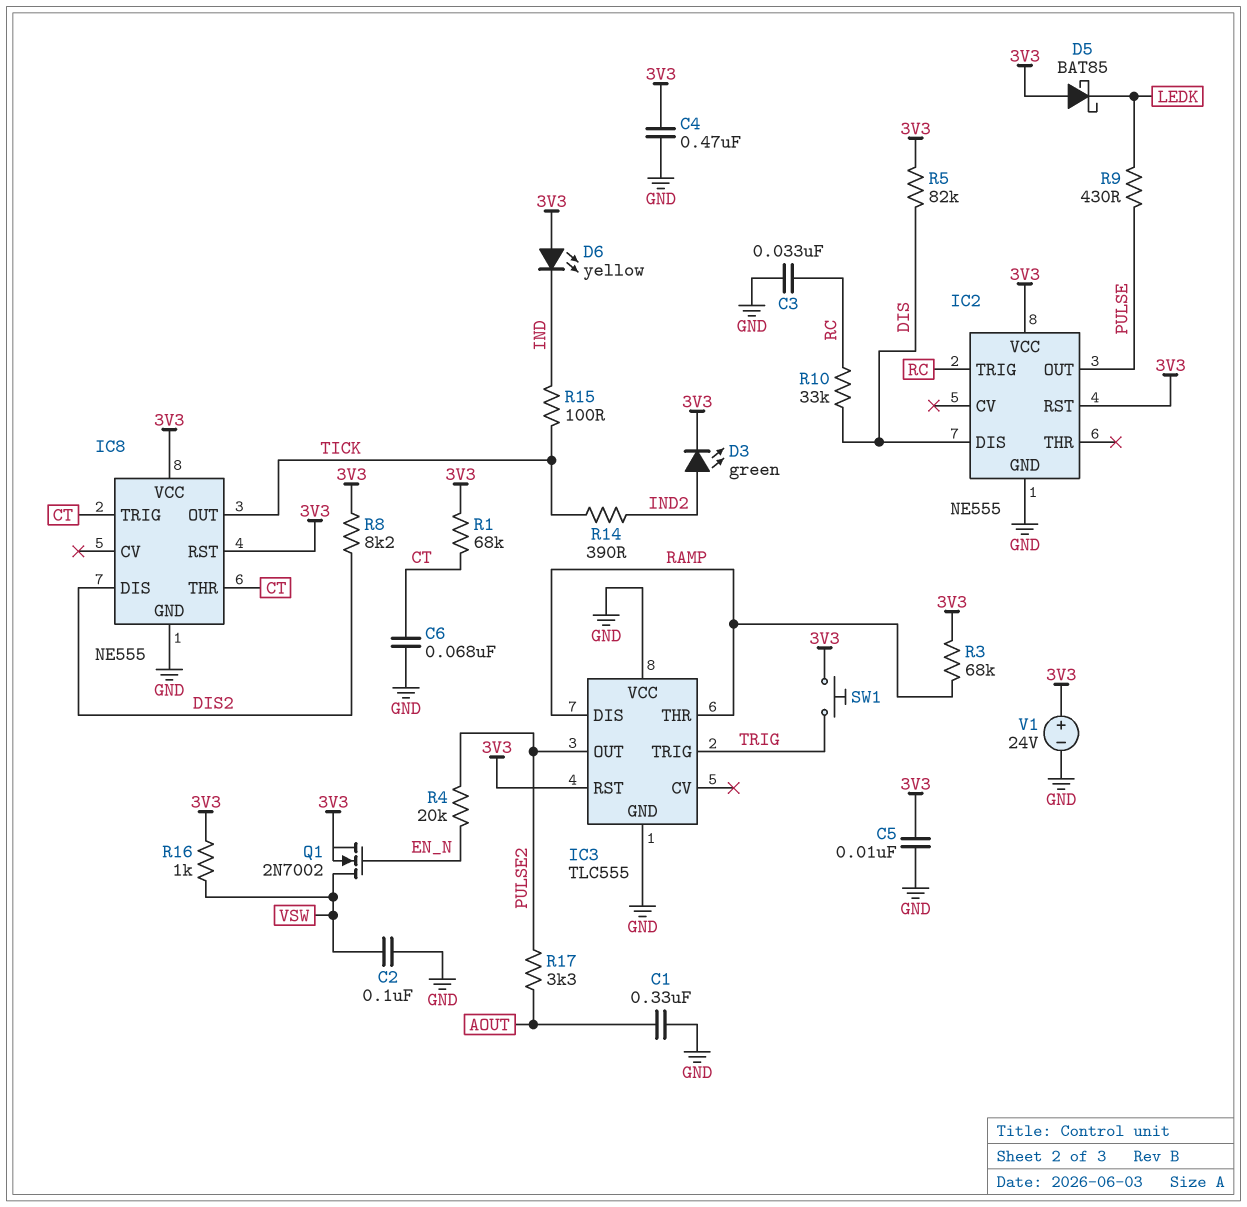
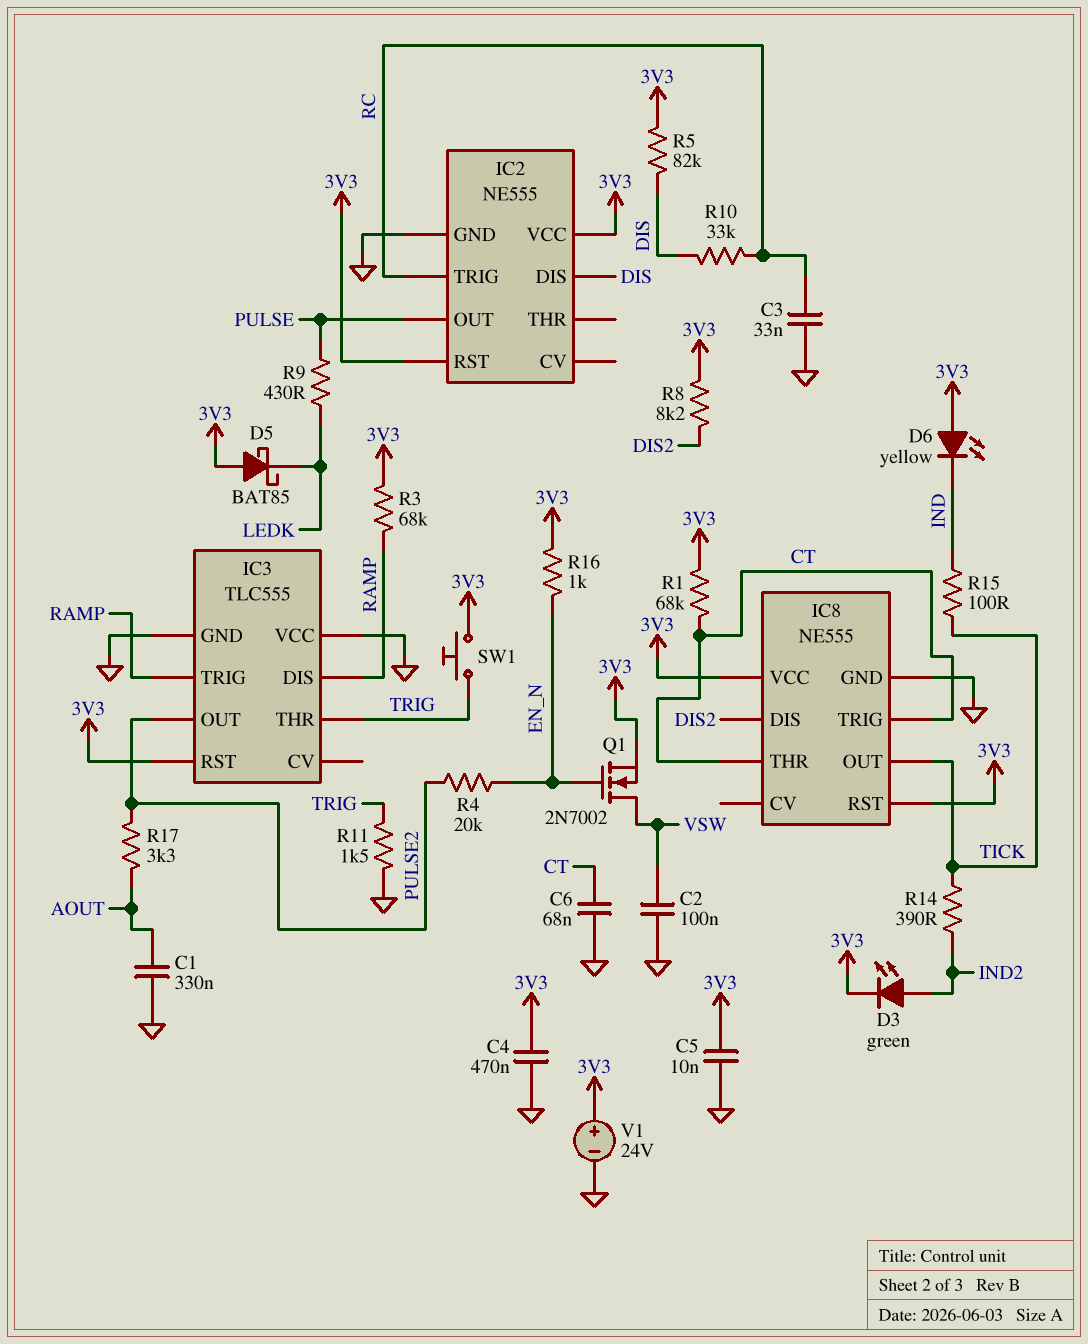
IC3 pin THR: RAMP -> TRIG
IC3 pin TRIG: TRIG -> RAMP
R11: none -> 1.5k (GND, TRIG)
R16: 1k (3V3, VSW) -> 1k (3V3, EN_N)

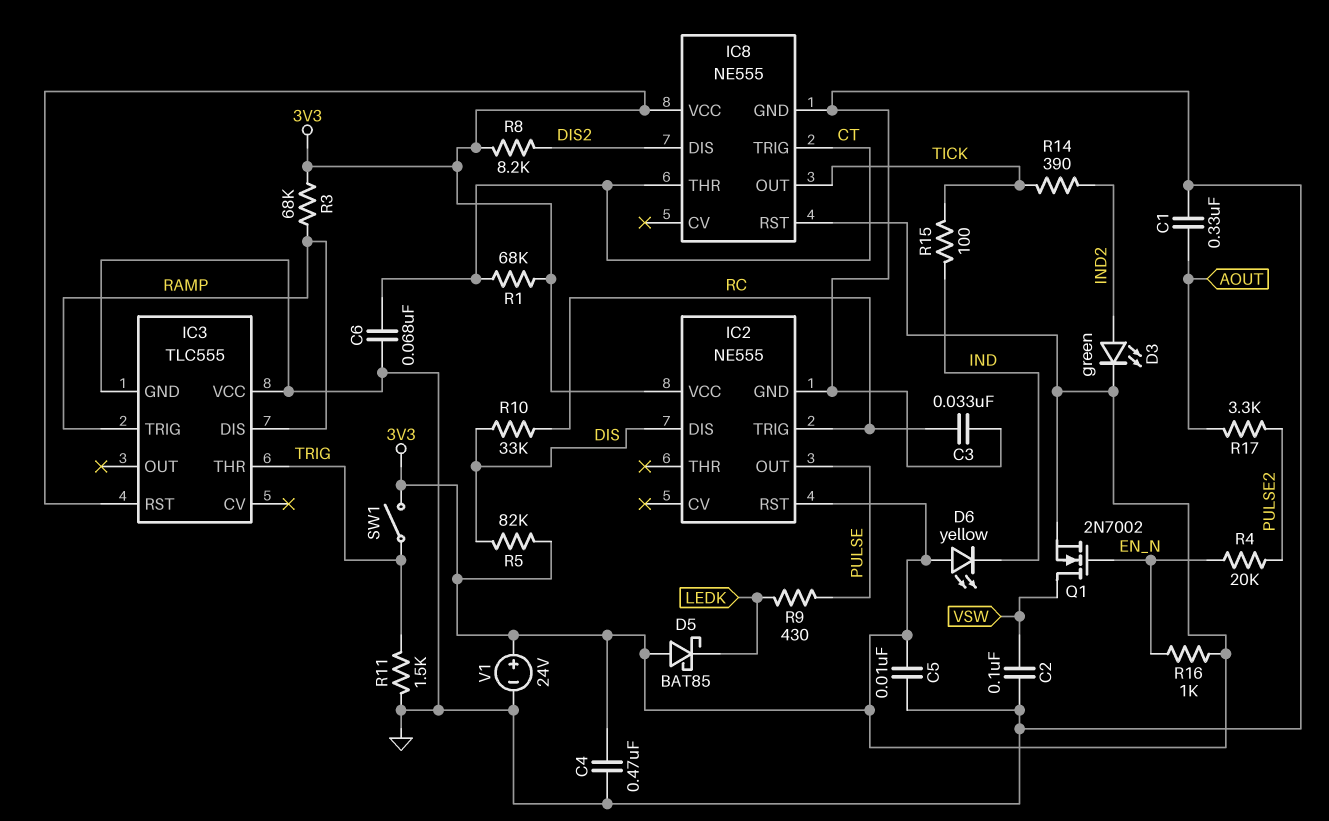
IC3 pin OUT: PULSE2 -> none
SW1: button (3V3, TRIG) -> switch (3V3, TRIG)

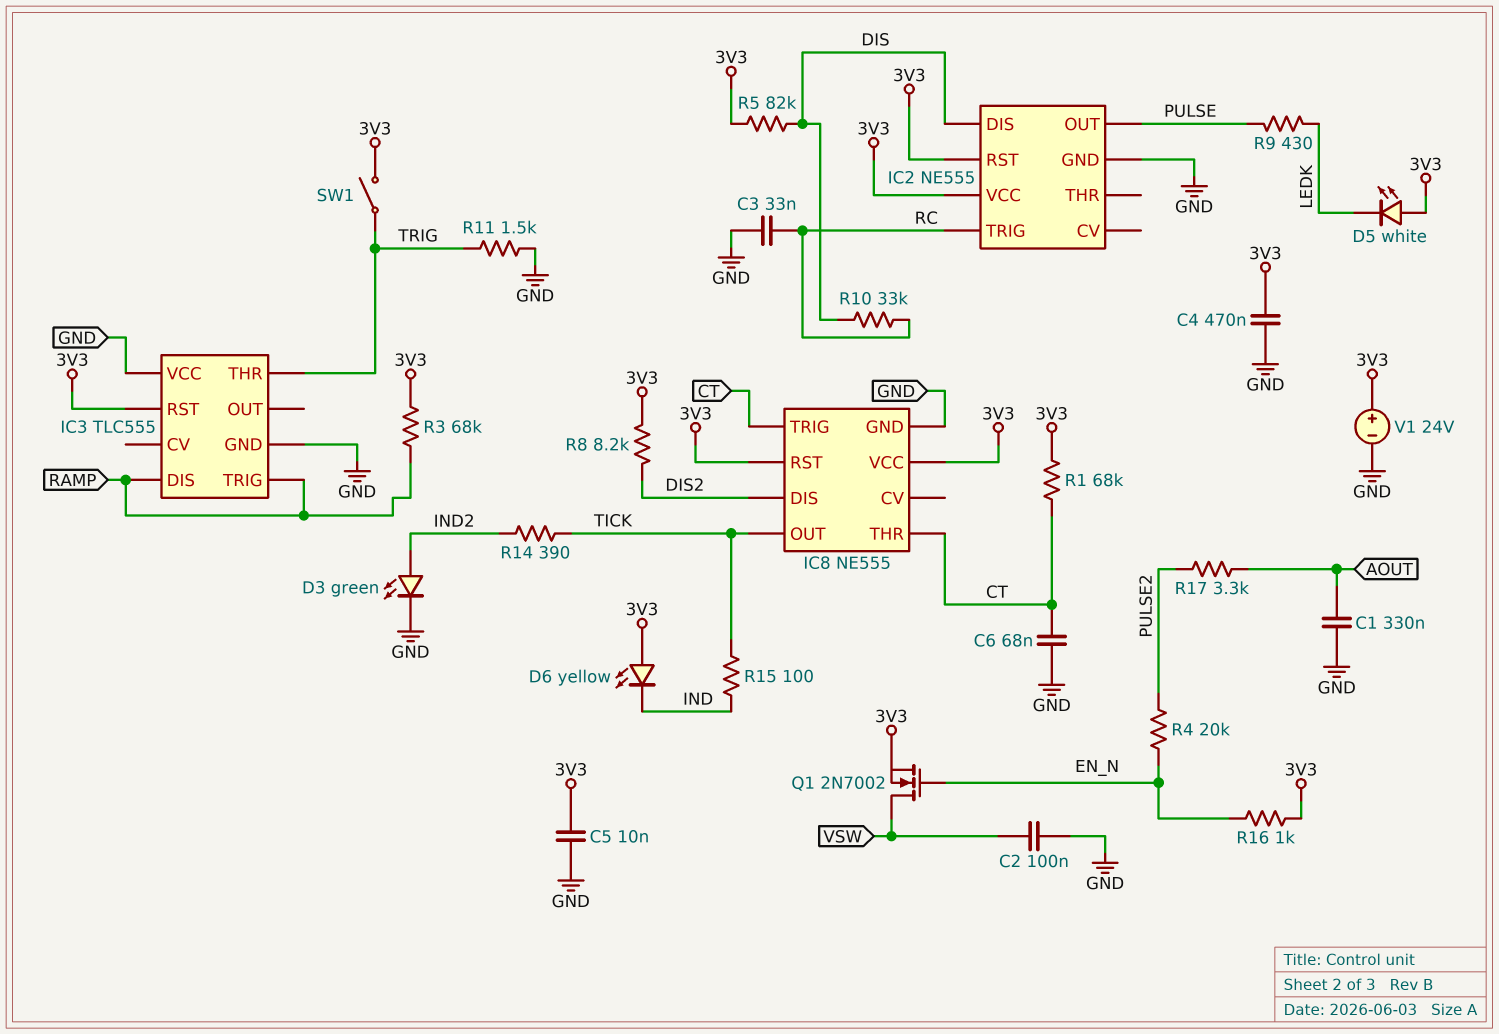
D3: LED green (A IND2, K 3V3) -> LED green (A IND2, K GND)
D5: schottky BAT85 (A 3V3, K LEDK) -> LED white (A 3V3, K LEDK)

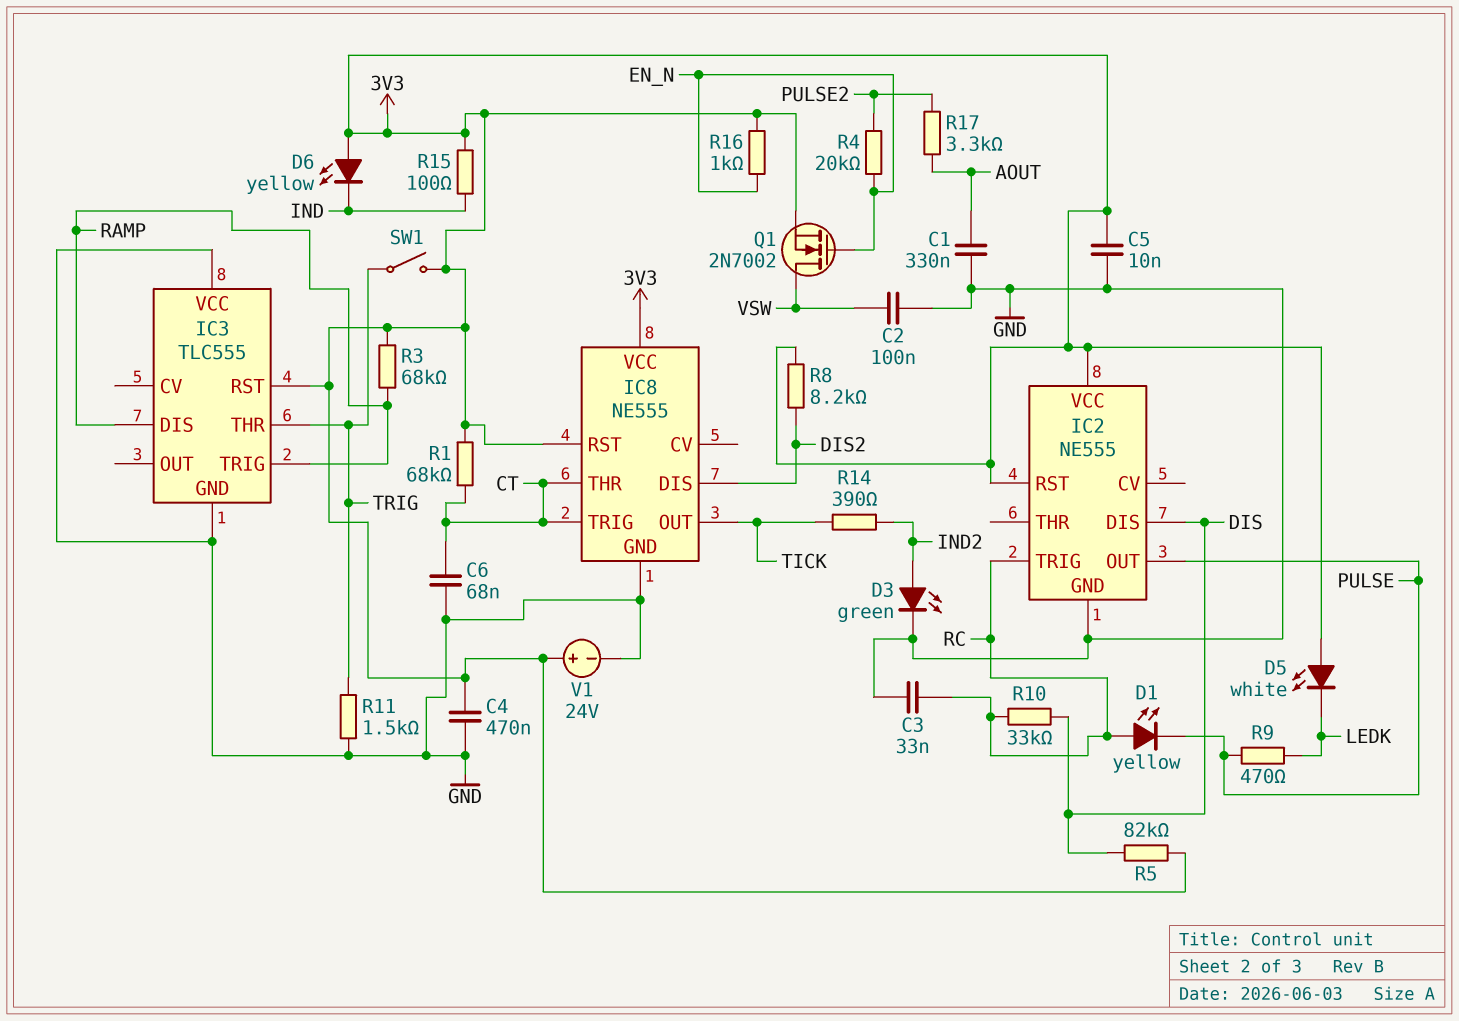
D1: none -> LED yellow (A RC, K PULSE)
R9: 430 (LEDK, PULSE) -> 470 (LEDK, PULSE)
R15: 100 (IND, TICK) -> 100 (3V3, IND)

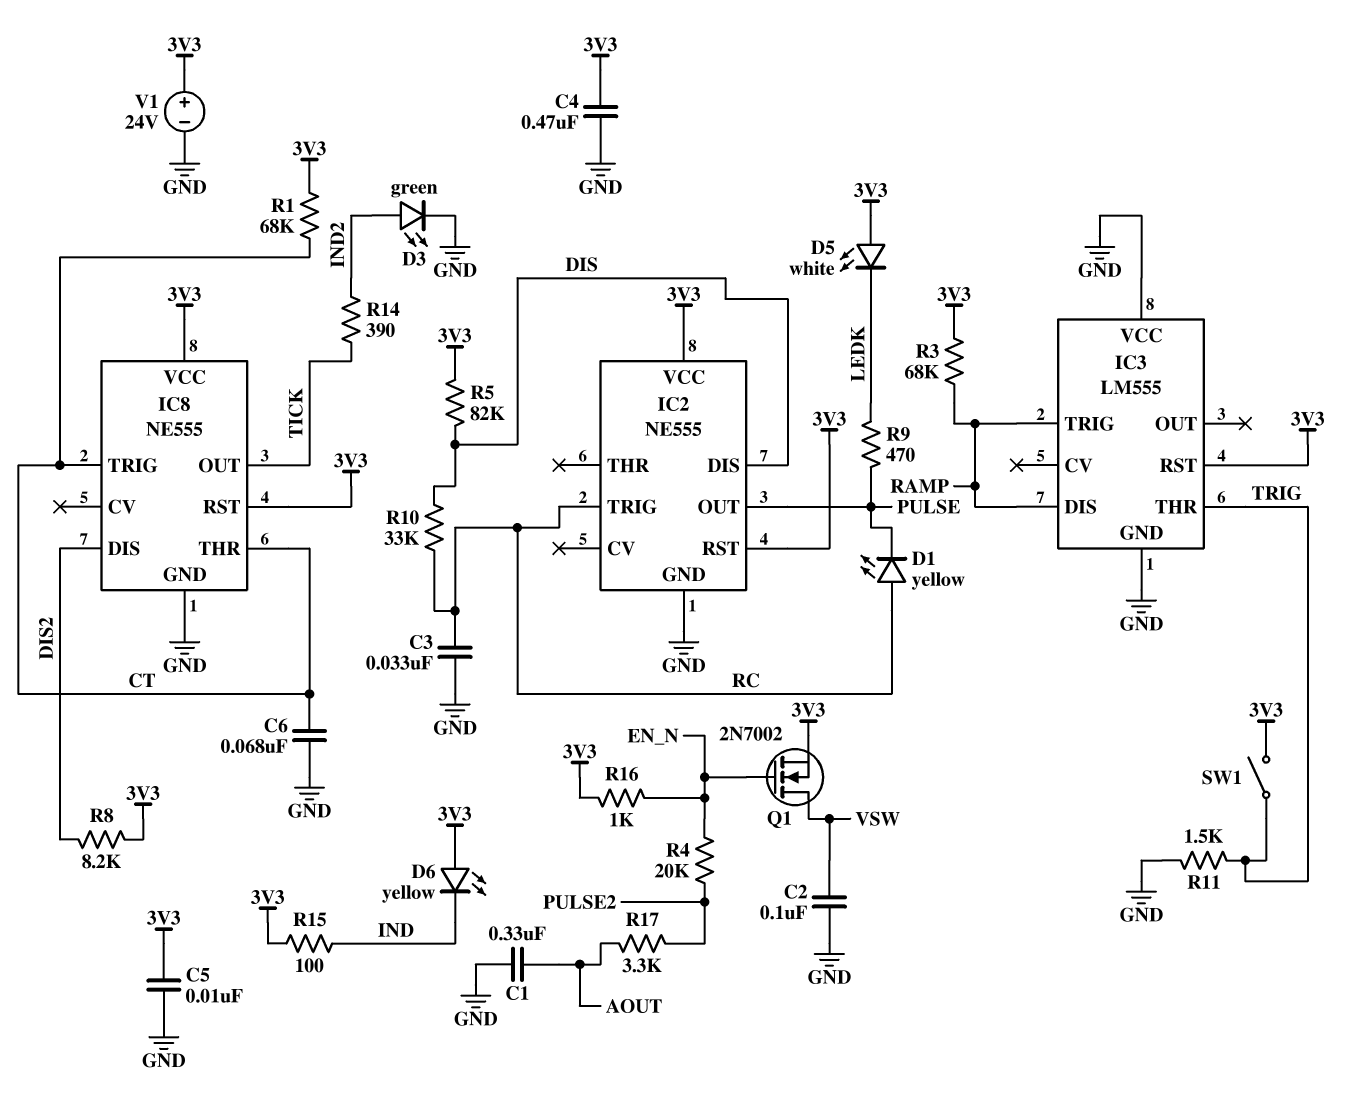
IC3: TLC555 -> LM555

